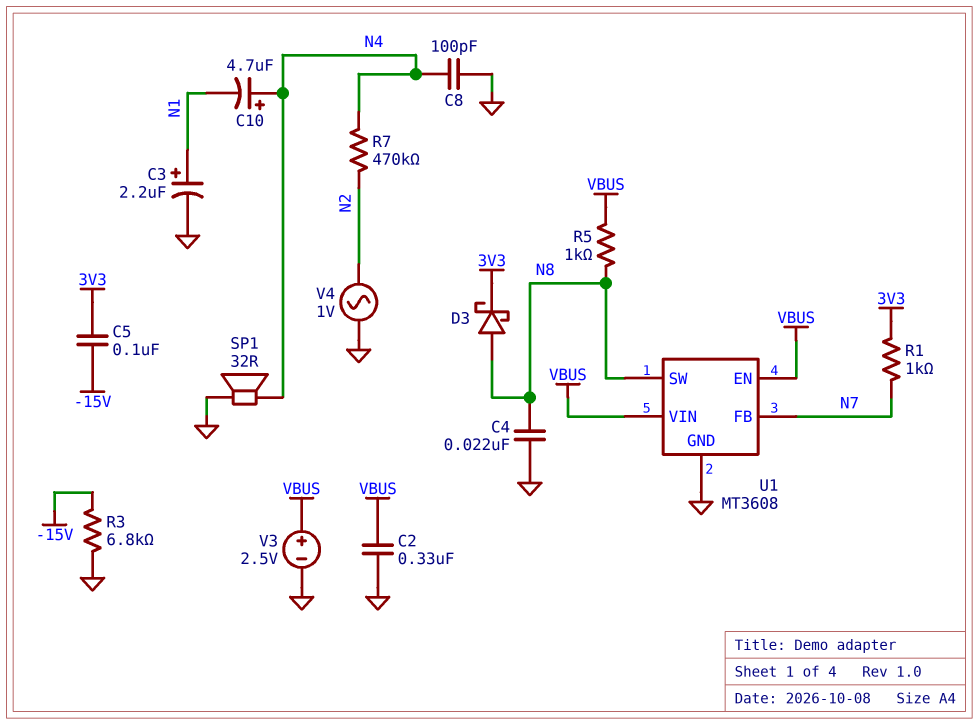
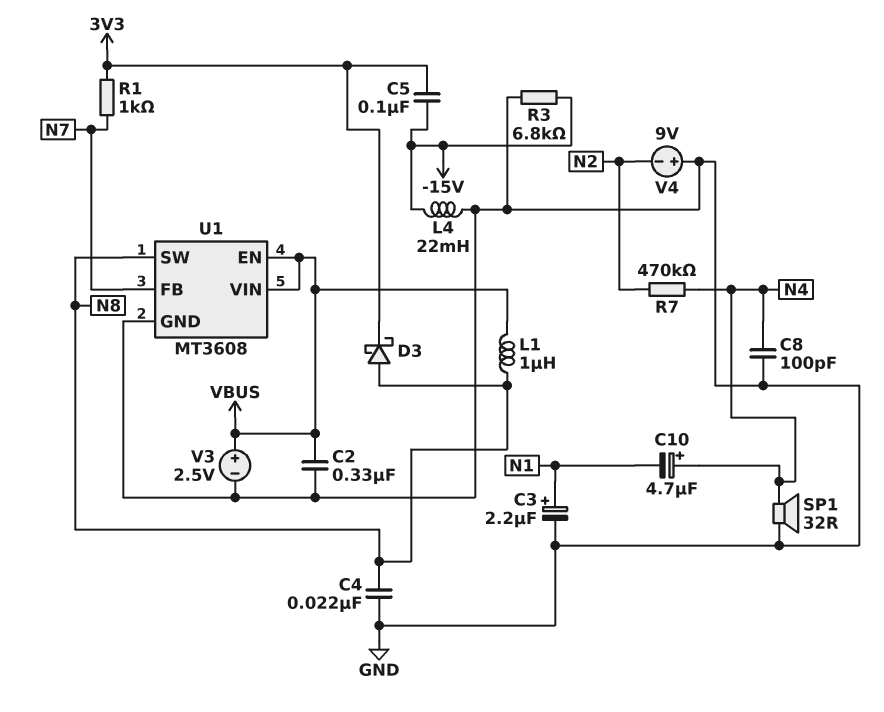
L1: none -> 1uH (N8, VBUS)
L4: none -> 22mH (-15V, GND)
R5: 1k (N8, VBUS) -> none
V4: AC 1V (GND, N2) -> 9V (plus GND, minus N2)

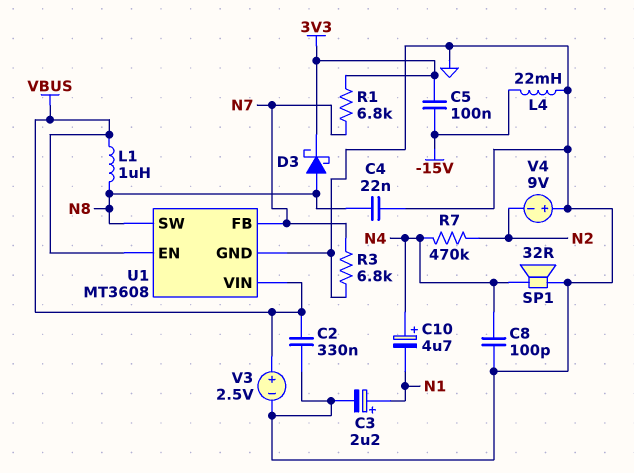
R1: 1k (3V3, N7) -> 6.8k (3V3, N7)
R3: 6.8k (-15V, GND) -> 6.8k (GND, N7)

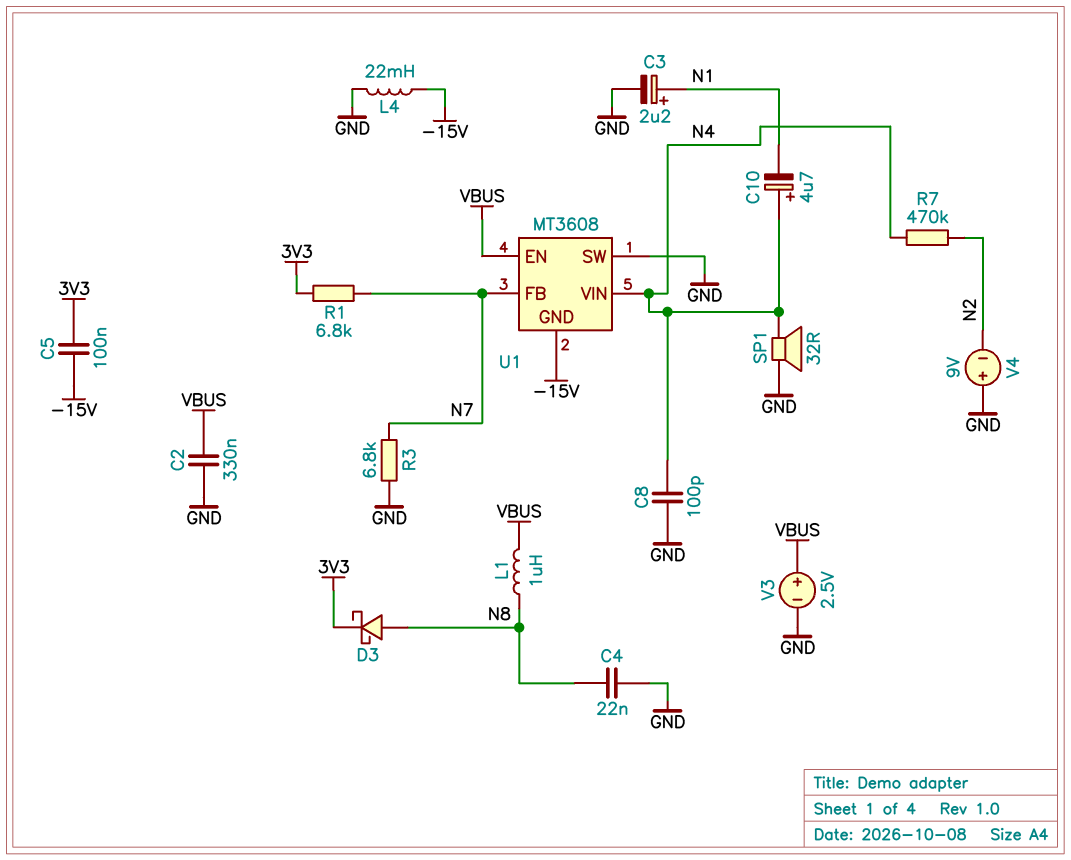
U1 pin GND: GND -> -15V
U1 pin SW: N8 -> GND
U1 pin VIN: VBUS -> N4

